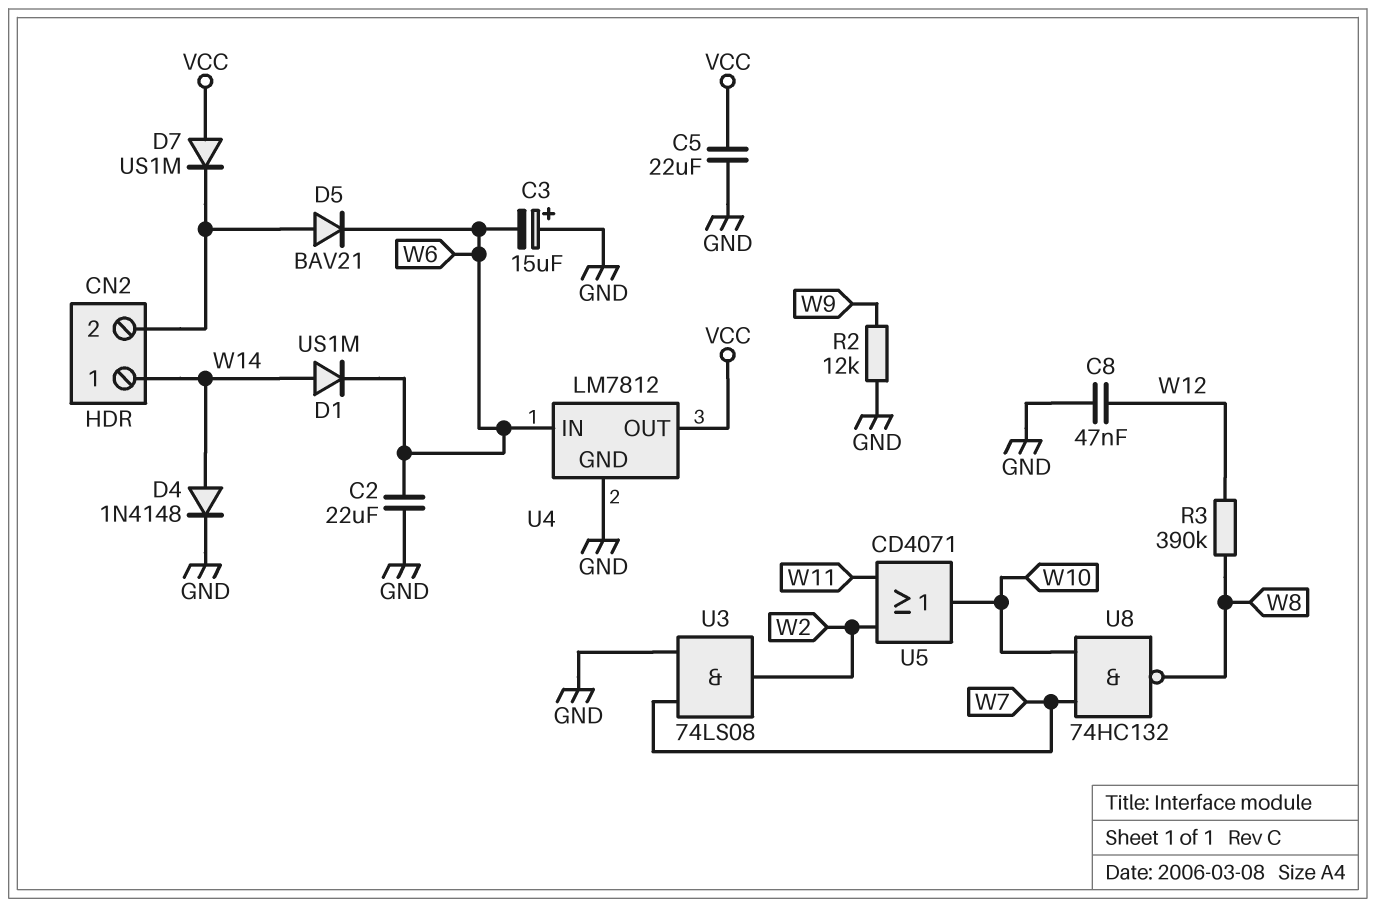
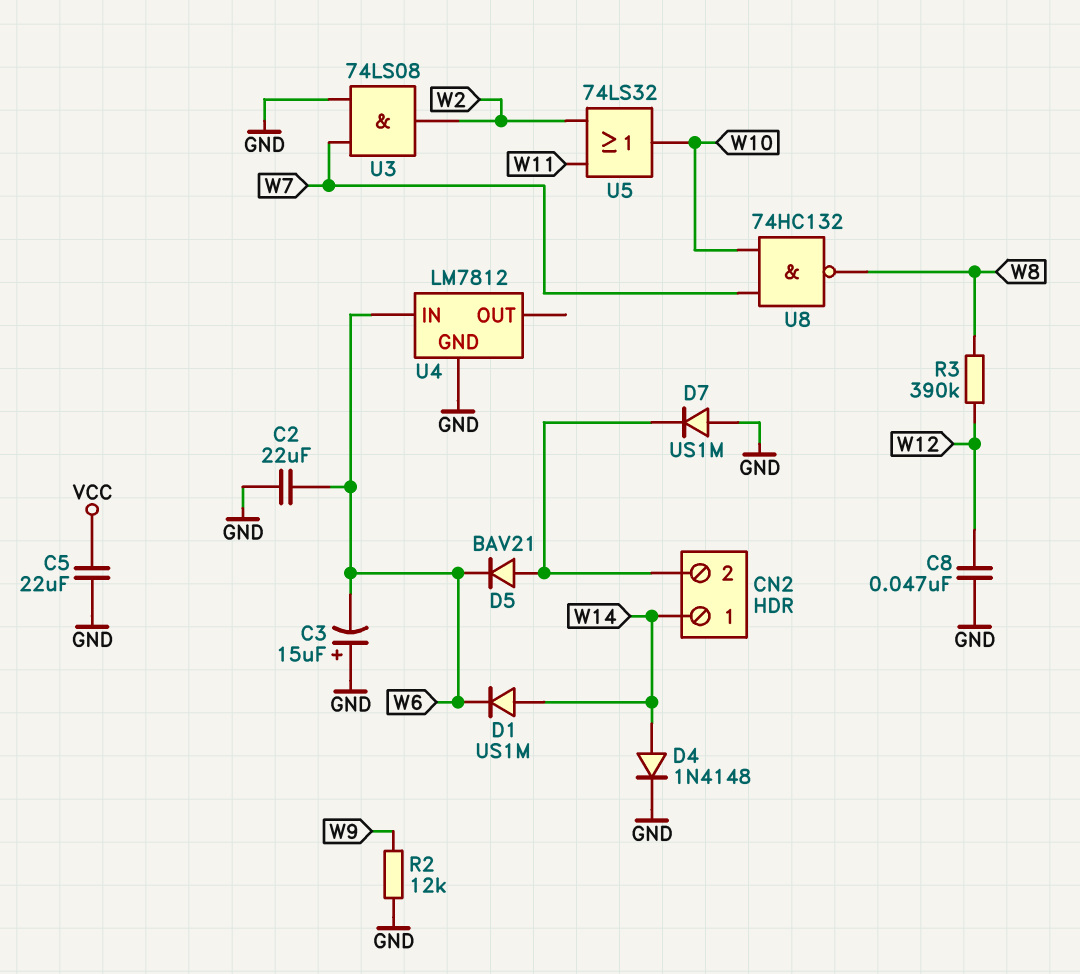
D7: diode US1M (A VCC, K CN2/2) -> diode US1M (A GND, K CN2/2)
U4 pin OUT: VCC -> none
U5: OR CD4071 (in W2, in W11, out W10) -> OR 74LS32 (in W2, in W11, out W10)

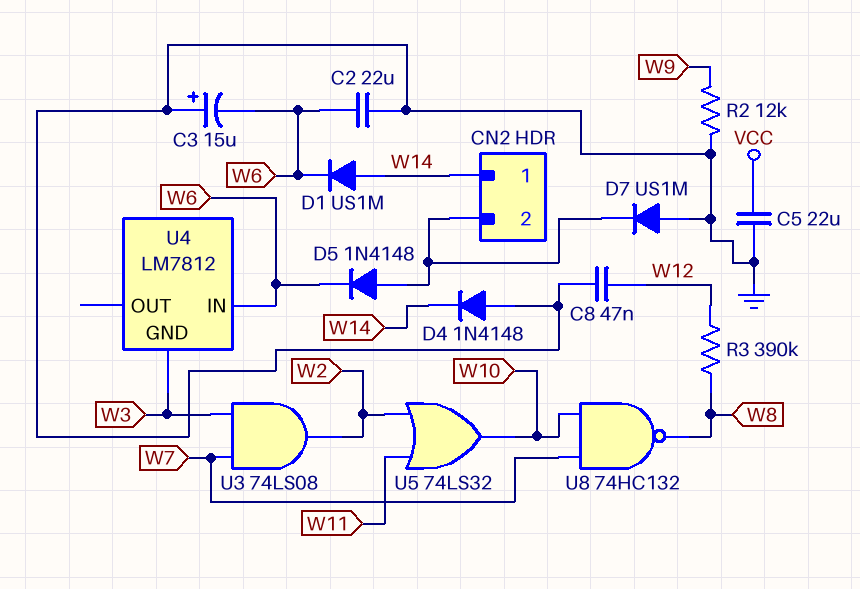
D4: diode 1N4148 (A W14, K GND) -> diode 1N4148 (A GND, K W14)
D5: diode BAV21 (A CN2/2, K W6) -> diode 1N4148 (A CN2/2, K W6)
U3: AND 74LS08 (in GND, in W7, out W2) -> AND 74LS08 (in W3, in W7, out W2)
U4 pin GND: GND -> W3

